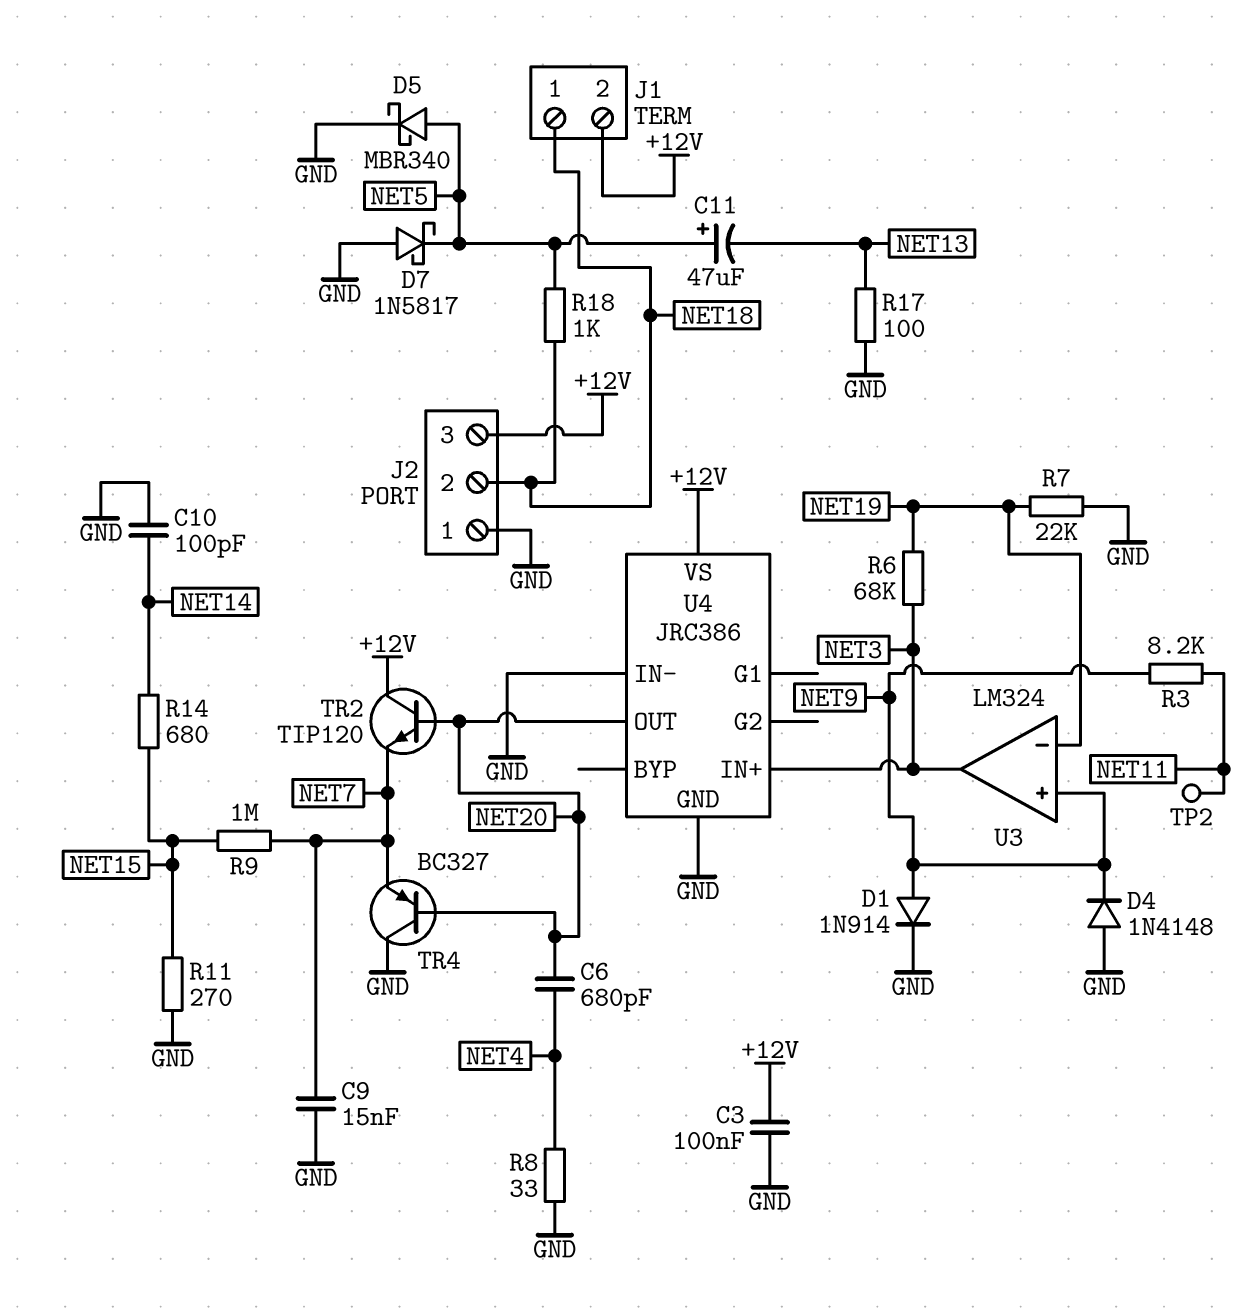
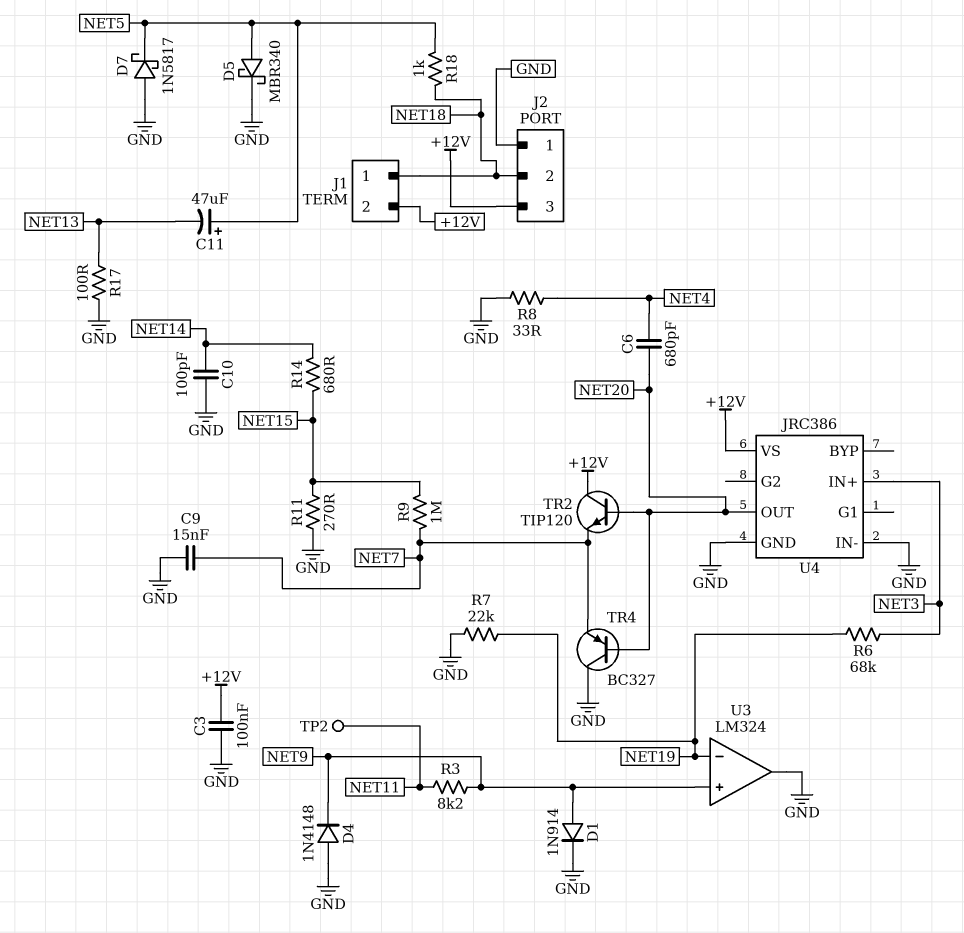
U3 pin out: NET3 -> GND

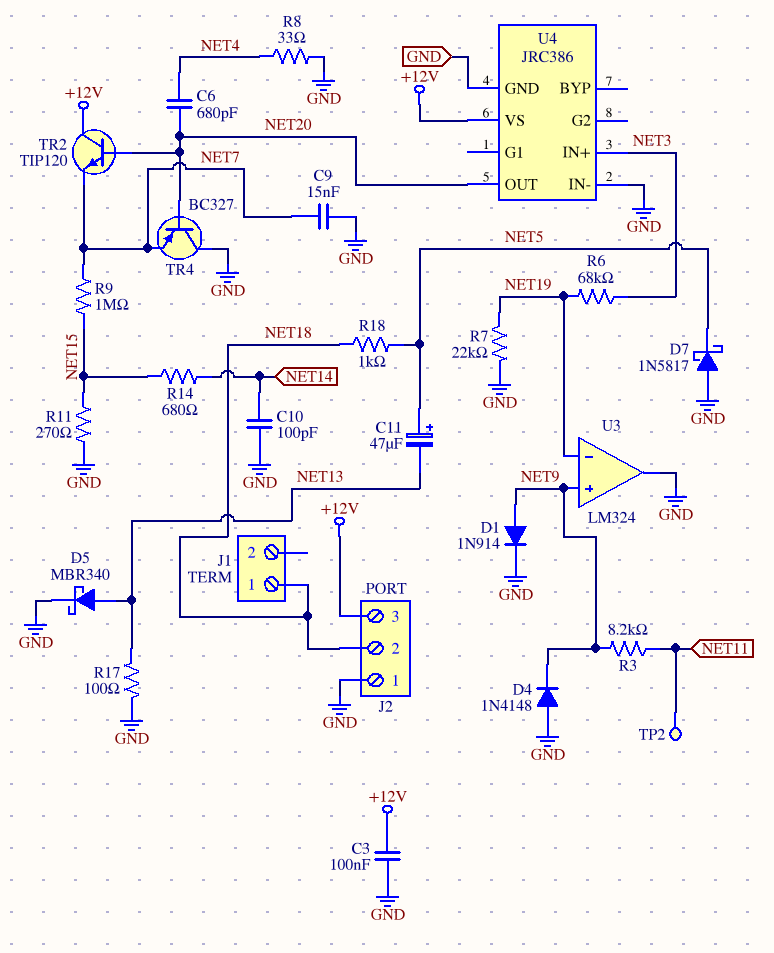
D5: schottky MBR340 (A NET5, K GND) -> schottky MBR340 (A NET13, K GND)
J1 pin 2: +12V -> none

